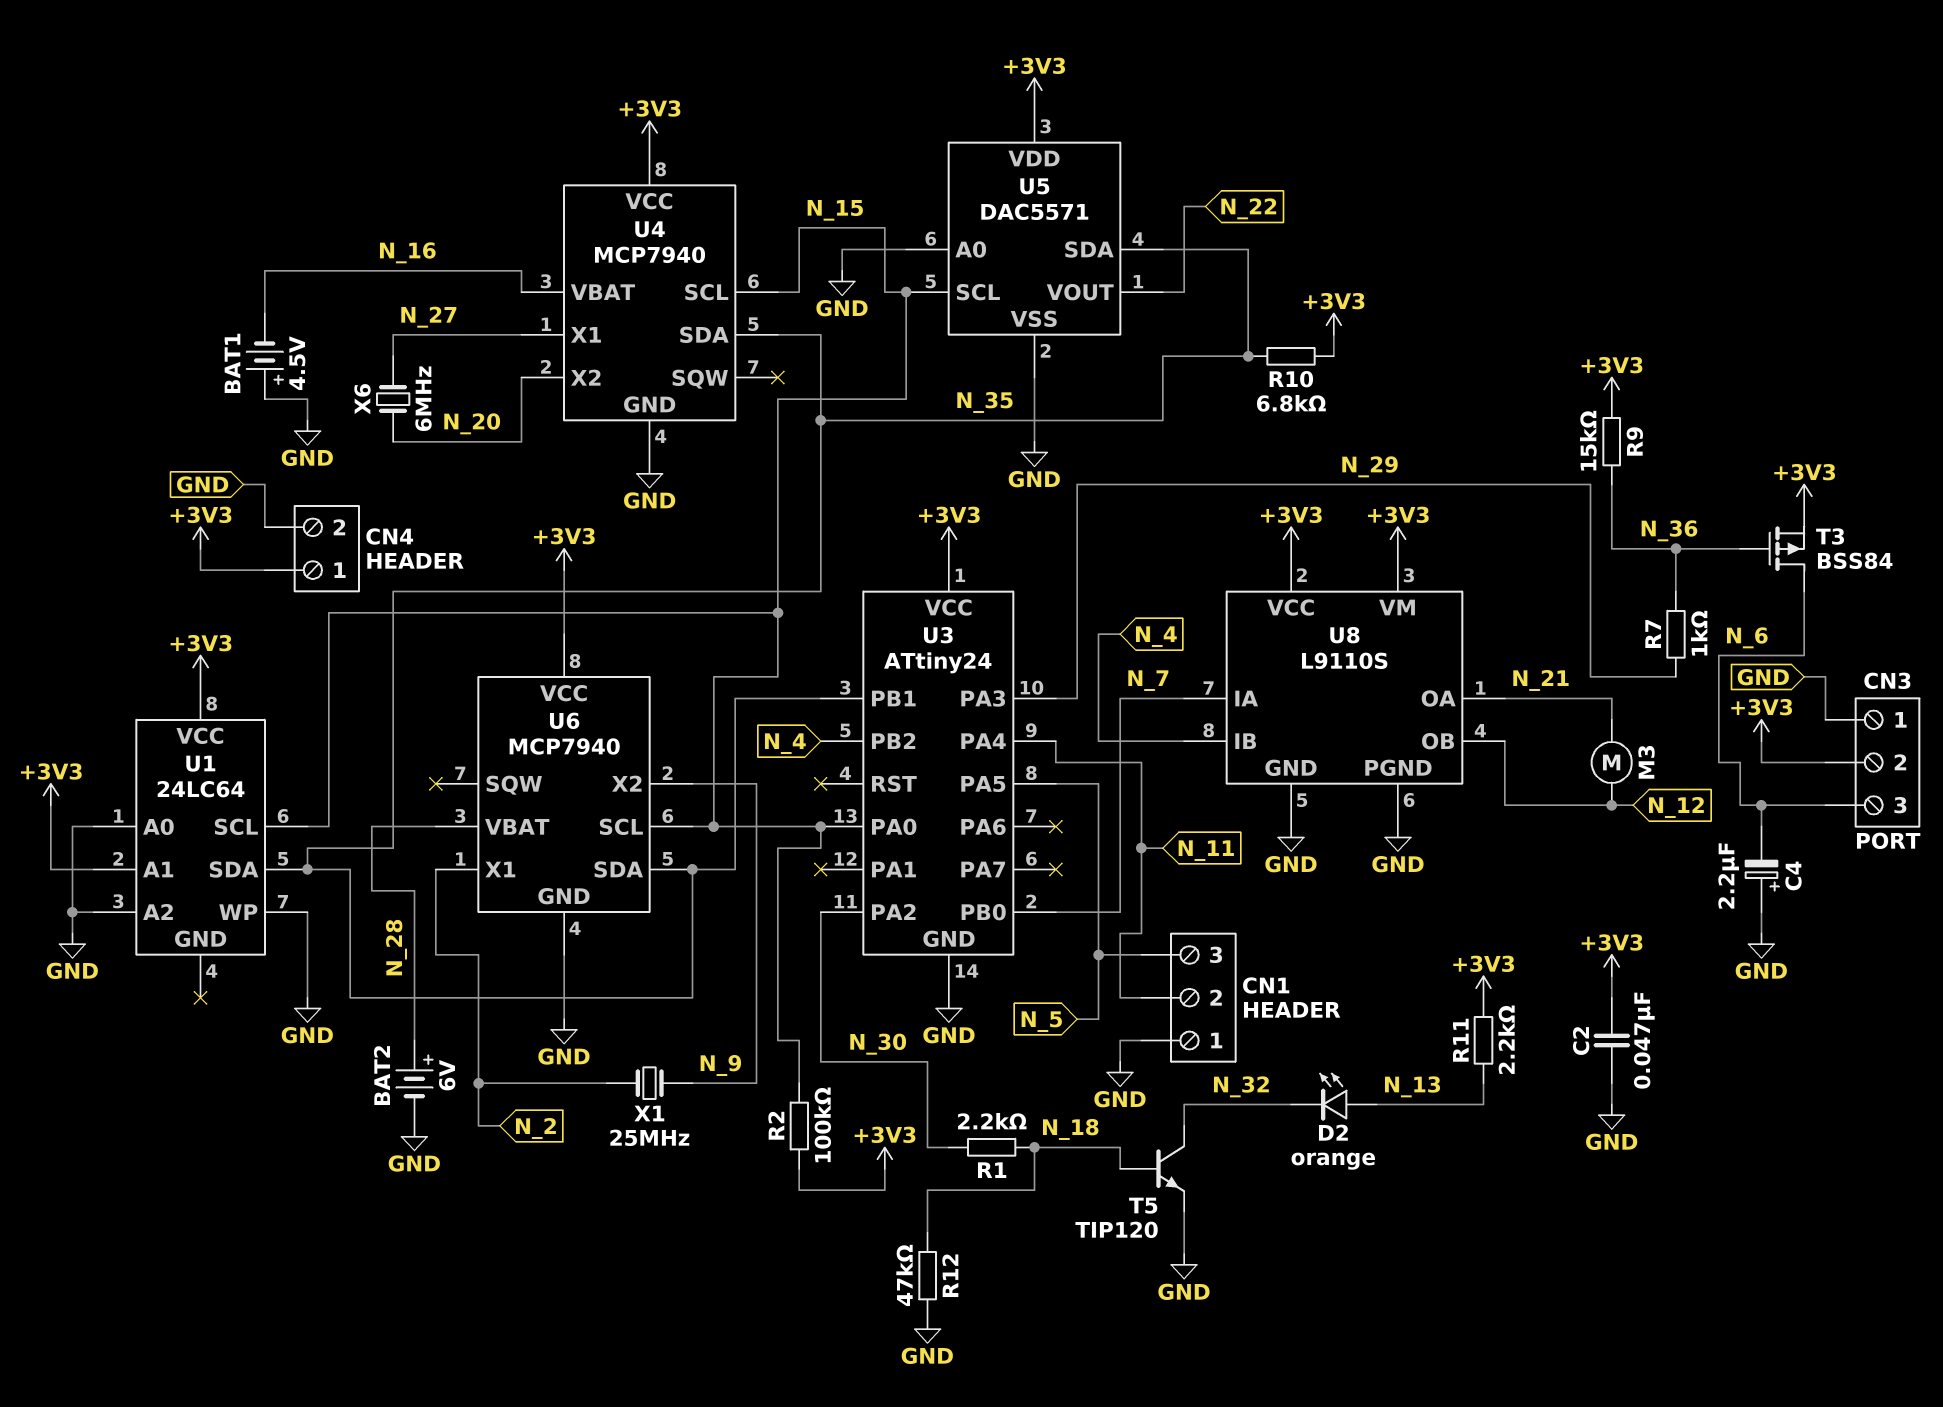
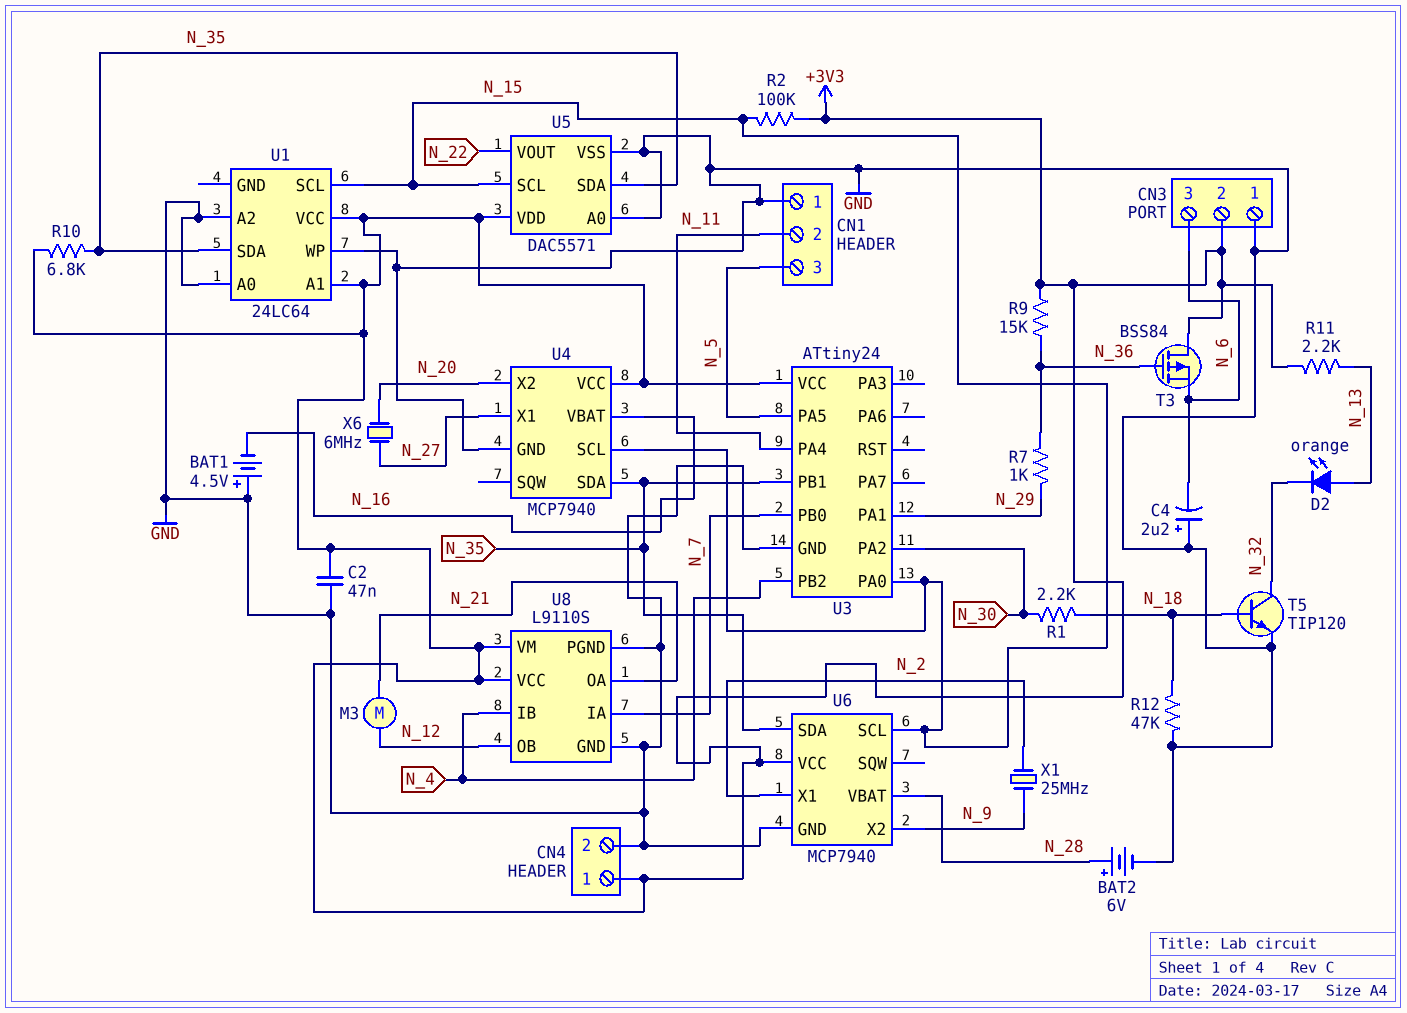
T3: PMOS BSS84 (G N_36, D N_6, S +3V3) -> PMOS BSS84 (G N_36, D +3V3, S N_6)
U3 pin PA1: none -> N_29
U3 pin PA3: N_29 -> none

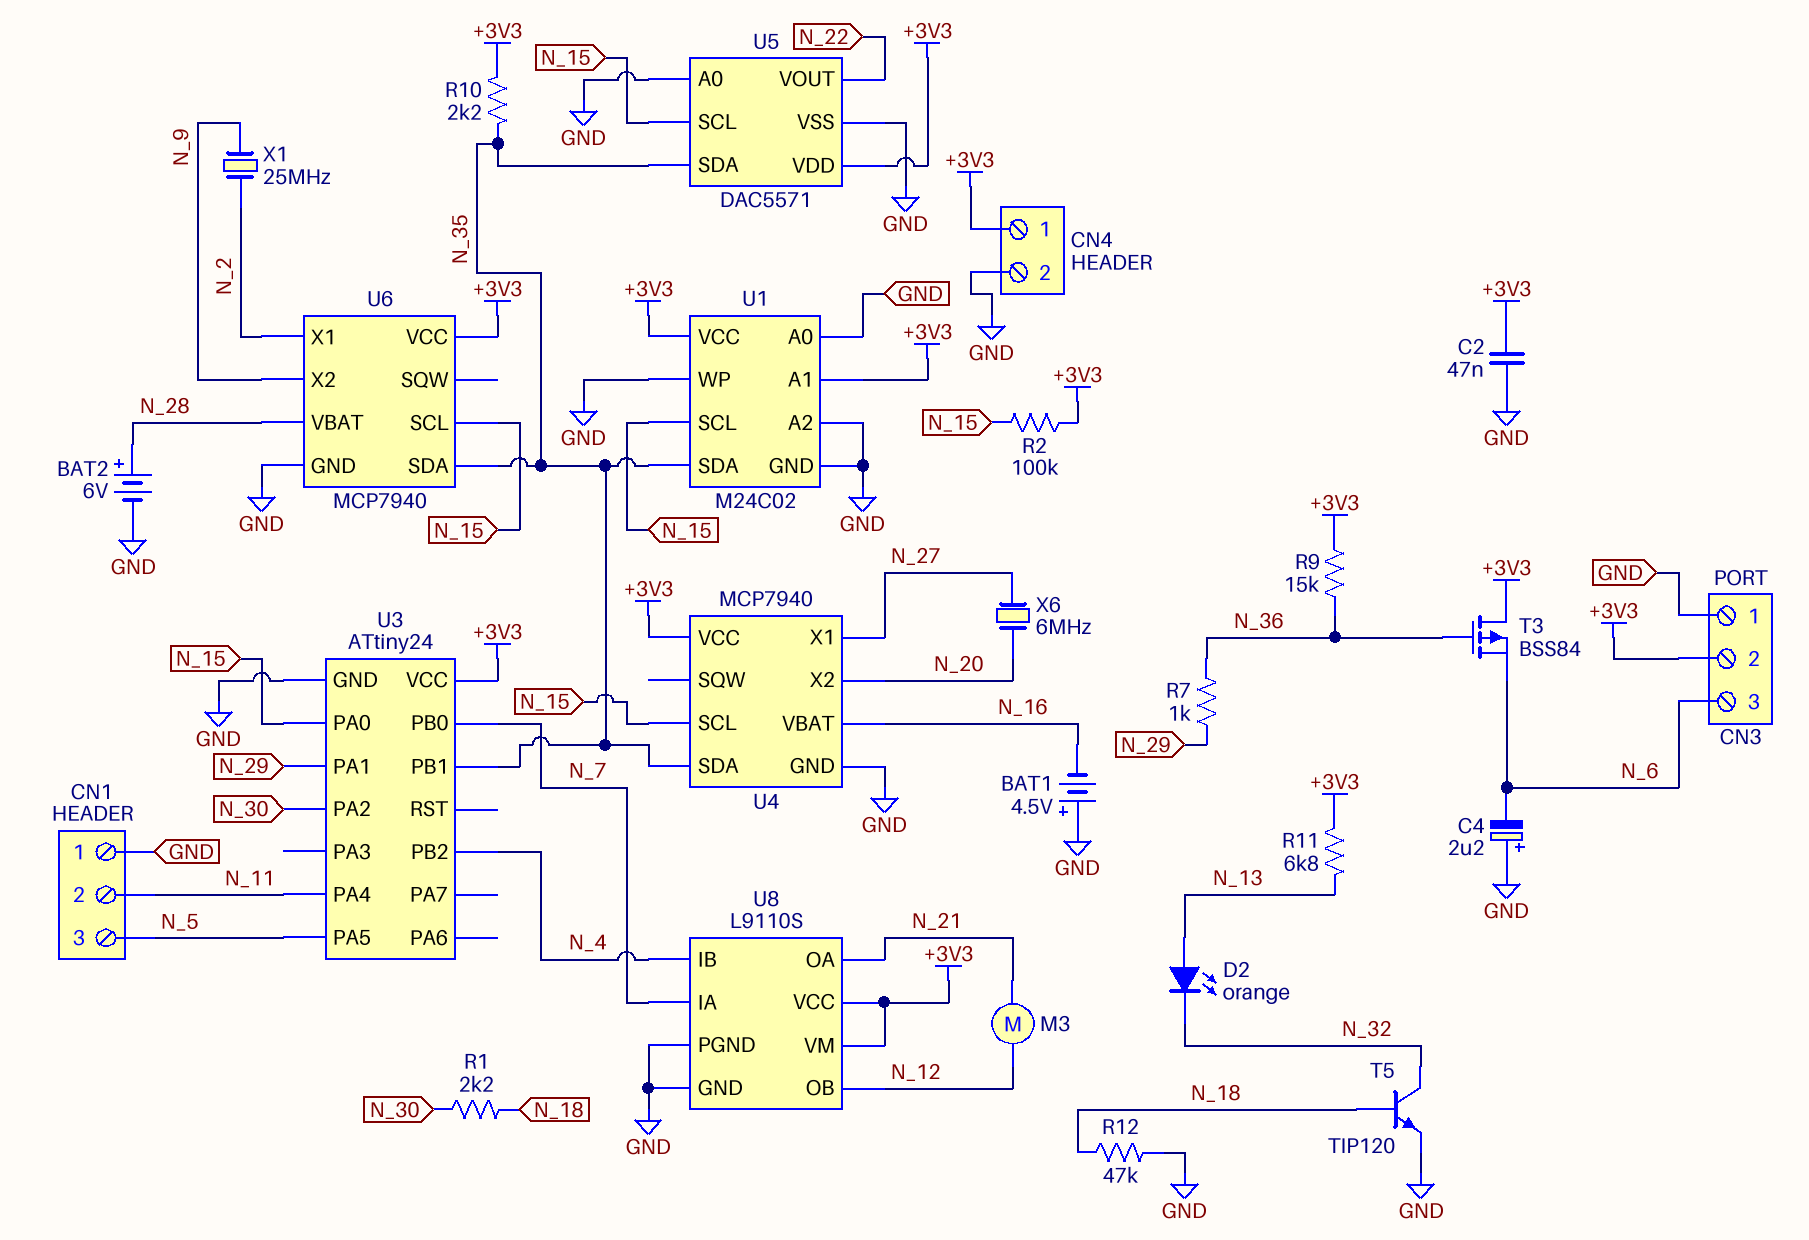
R10: 6.8k (+3V3, N_35) -> 2.2k (+3V3, N_35)
R11: 2.2k (+3V3, N_13) -> 6.8k (+3V3, N_13)
U1: 24LC64 -> M24C02
U1 pin GND: none -> GND

